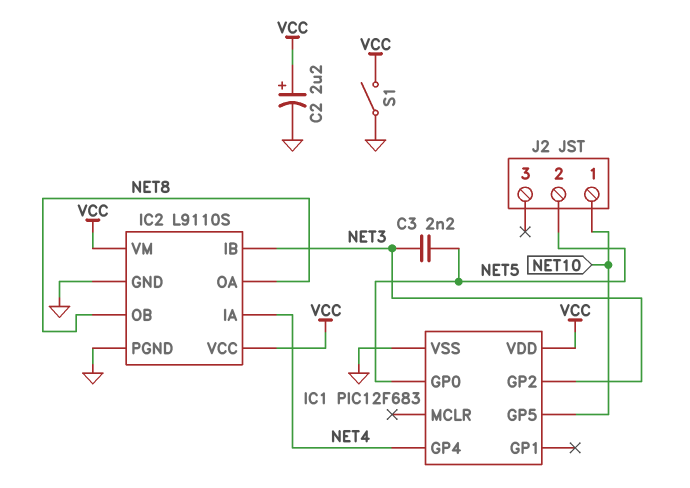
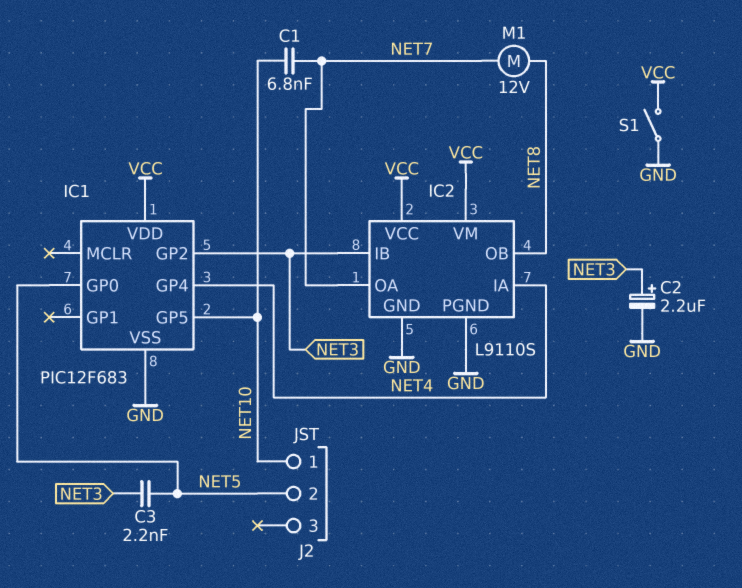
C1: none -> 6.8nF (NET7, NET10)
C2: 2.2uF (plus VCC, minus GND) -> 2.2uF (plus NET3, minus GND)
IC2 pin OA: NET8 -> NET7
M1: none -> motor 12V (NET7, NET8)

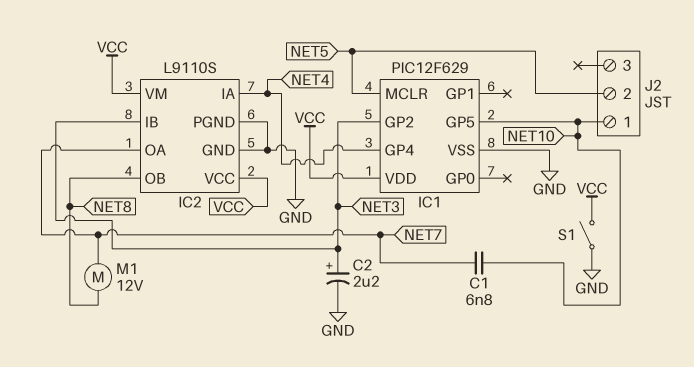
C3: 2.2nF (NET3, NET5) -> none
IC1: PIC12F683 -> PIC12F629
IC1 pin GP0: NET5 -> none
IC1 pin MCLR: none -> NET5

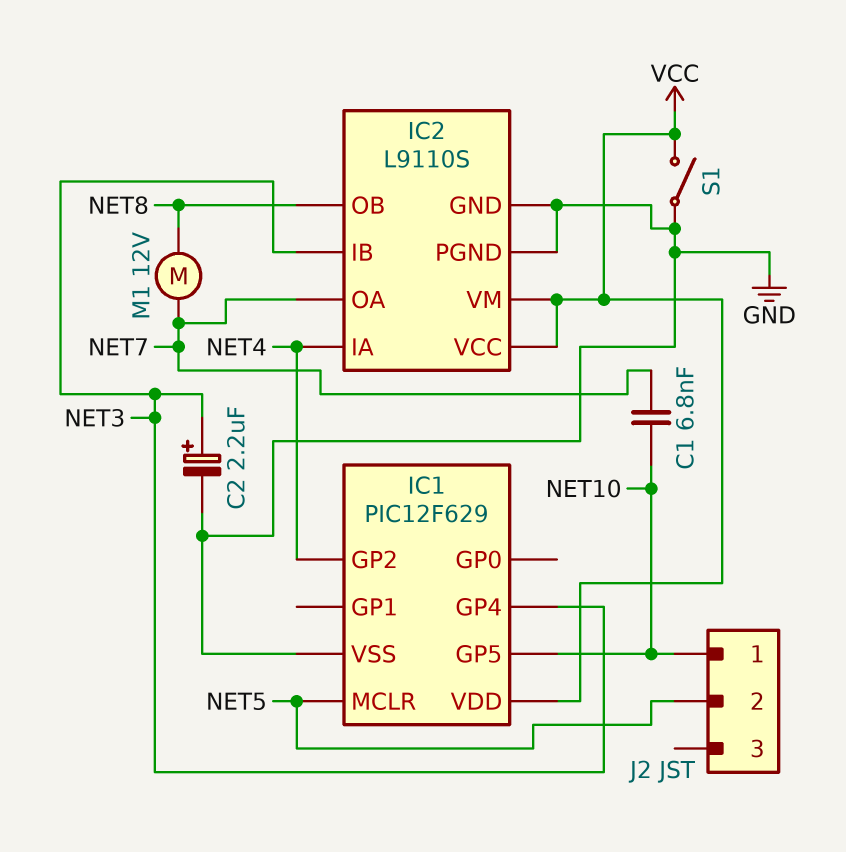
IC1 pin GP2: NET3 -> NET4
IC1 pin GP4: NET4 -> NET3

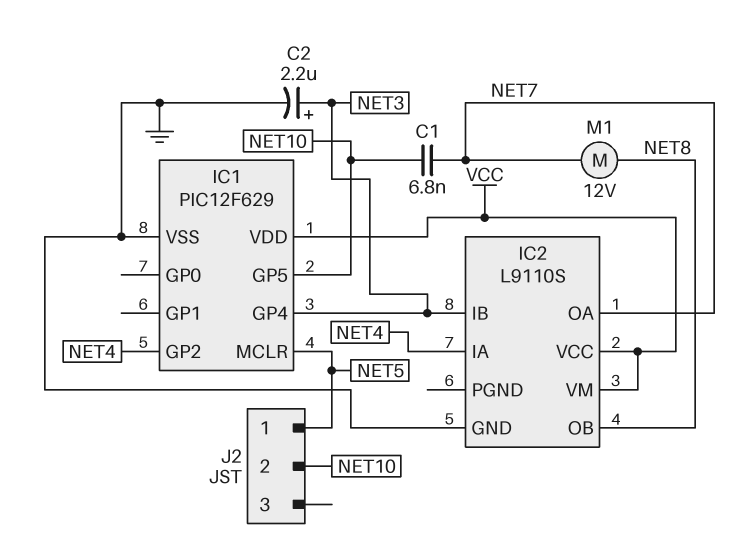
IC2 pin PGND: GND -> none
J2 pin 1: NET10 -> NET5
J2 pin 2: NET5 -> NET10
S1: switch (GND, VCC) -> none

